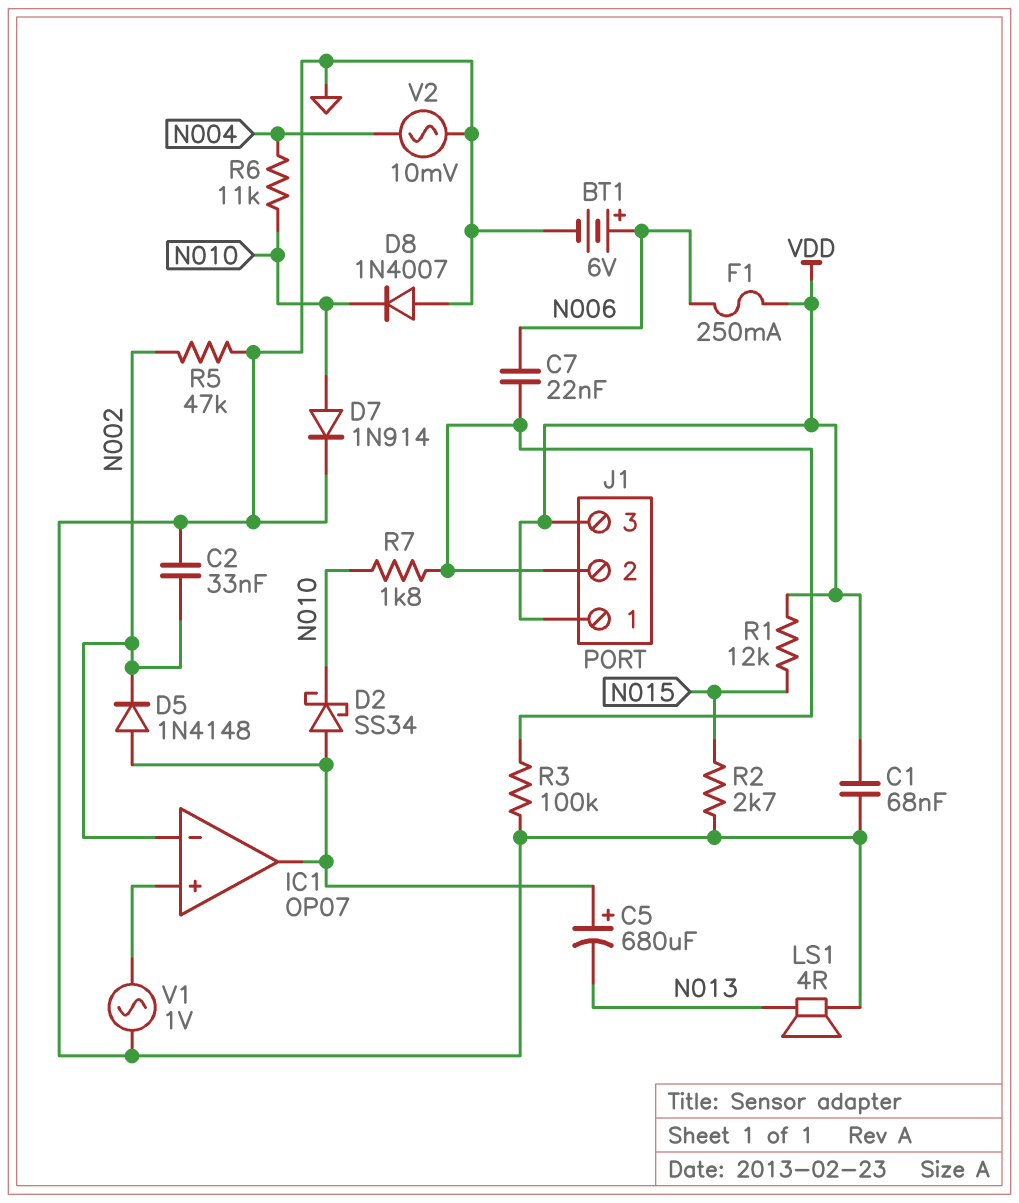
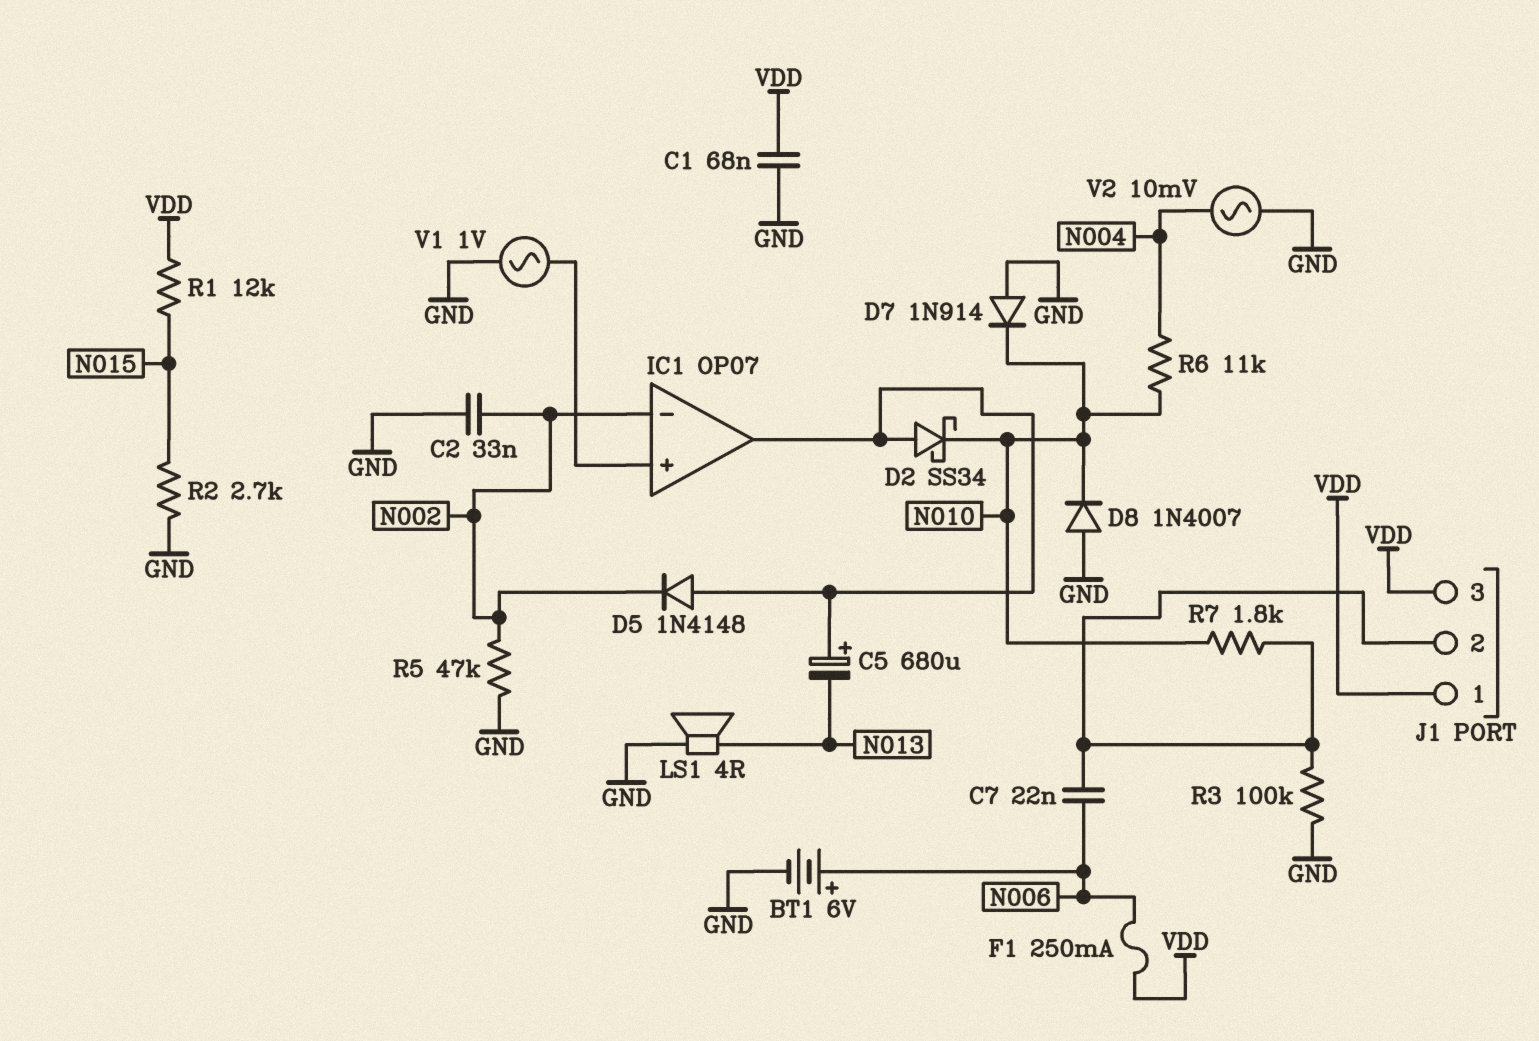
D7: diode 1N914 (A N010, K GND) -> diode 1N914 (A GND, K N010)

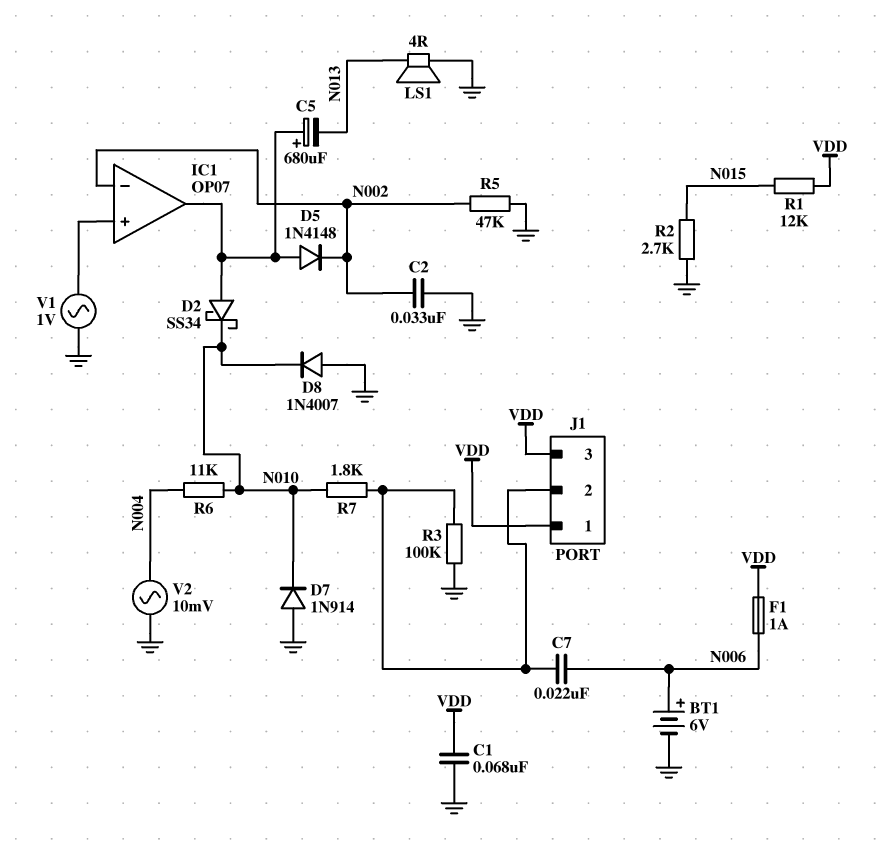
F1: 250mA (N006, VDD) -> 1A (N006, VDD)

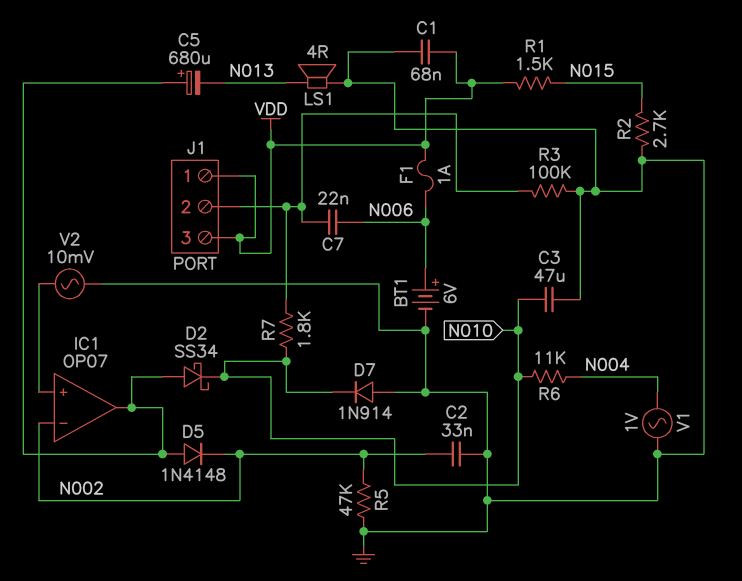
C3: none -> 47uF (GND, N010)
D8: diode 1N4007 (A GND, K N010) -> none
R1: 12k (N015, VDD) -> 1.5k (N015, VDD)
V1: AC 1V (GND, IC1/in+) -> AC 1V (GND, N004)
V2: AC 10mV (GND, N004) -> AC 10mV (GND, IC1/in+)

